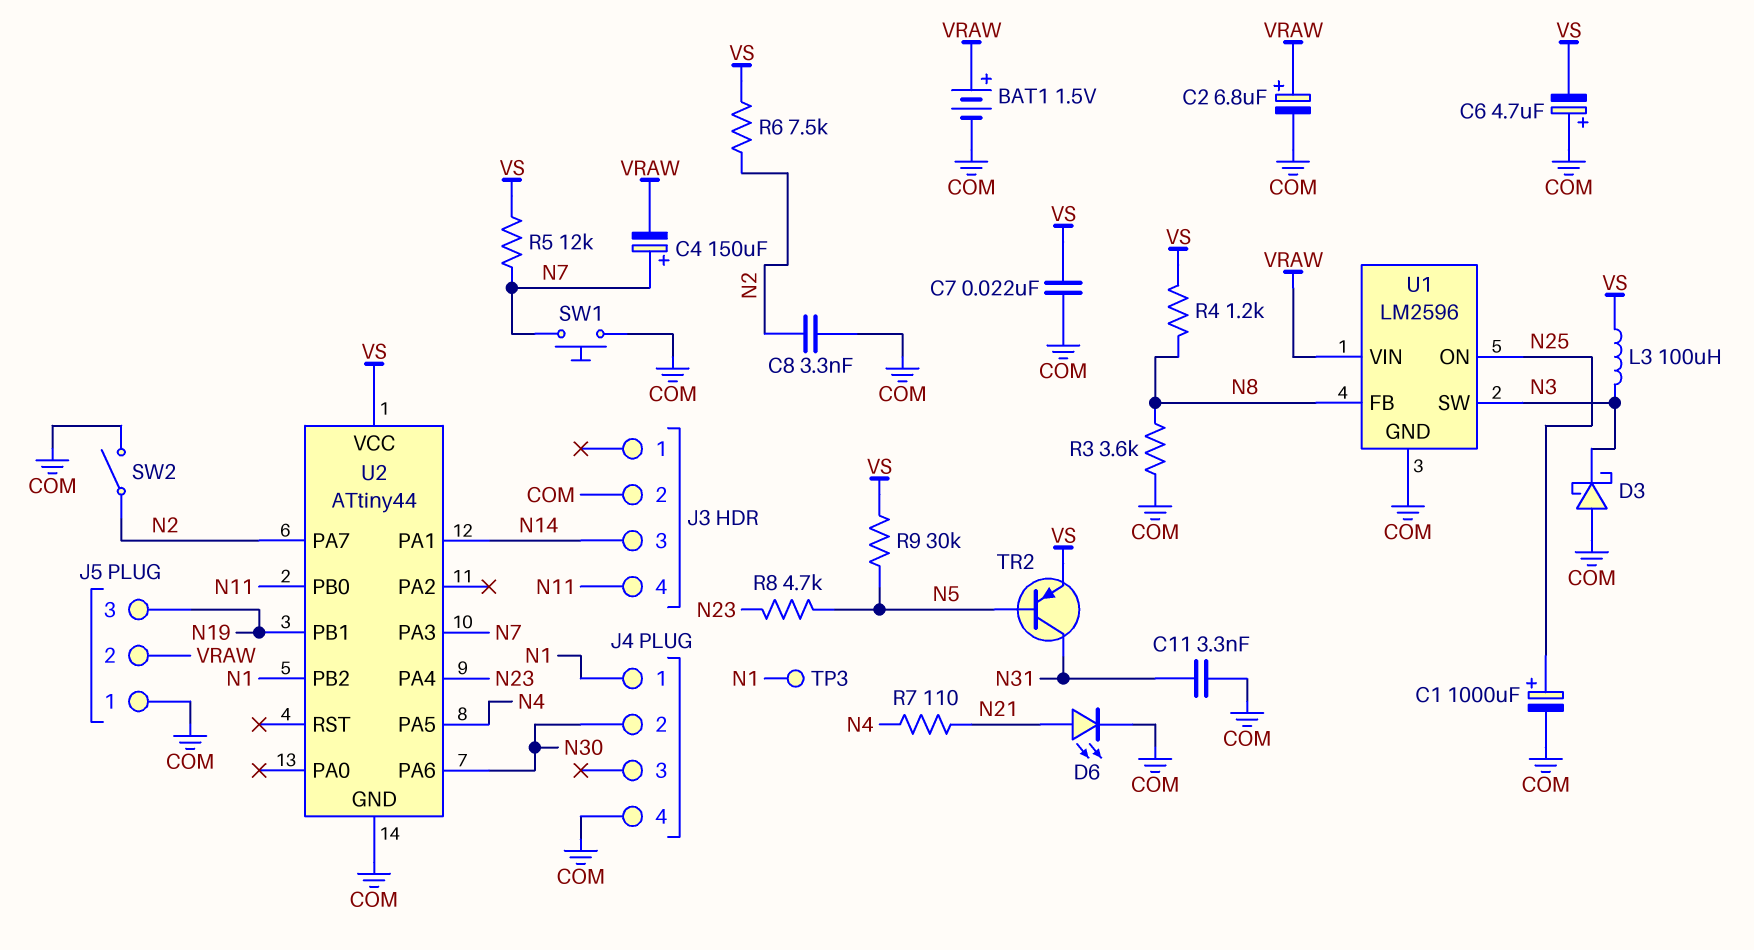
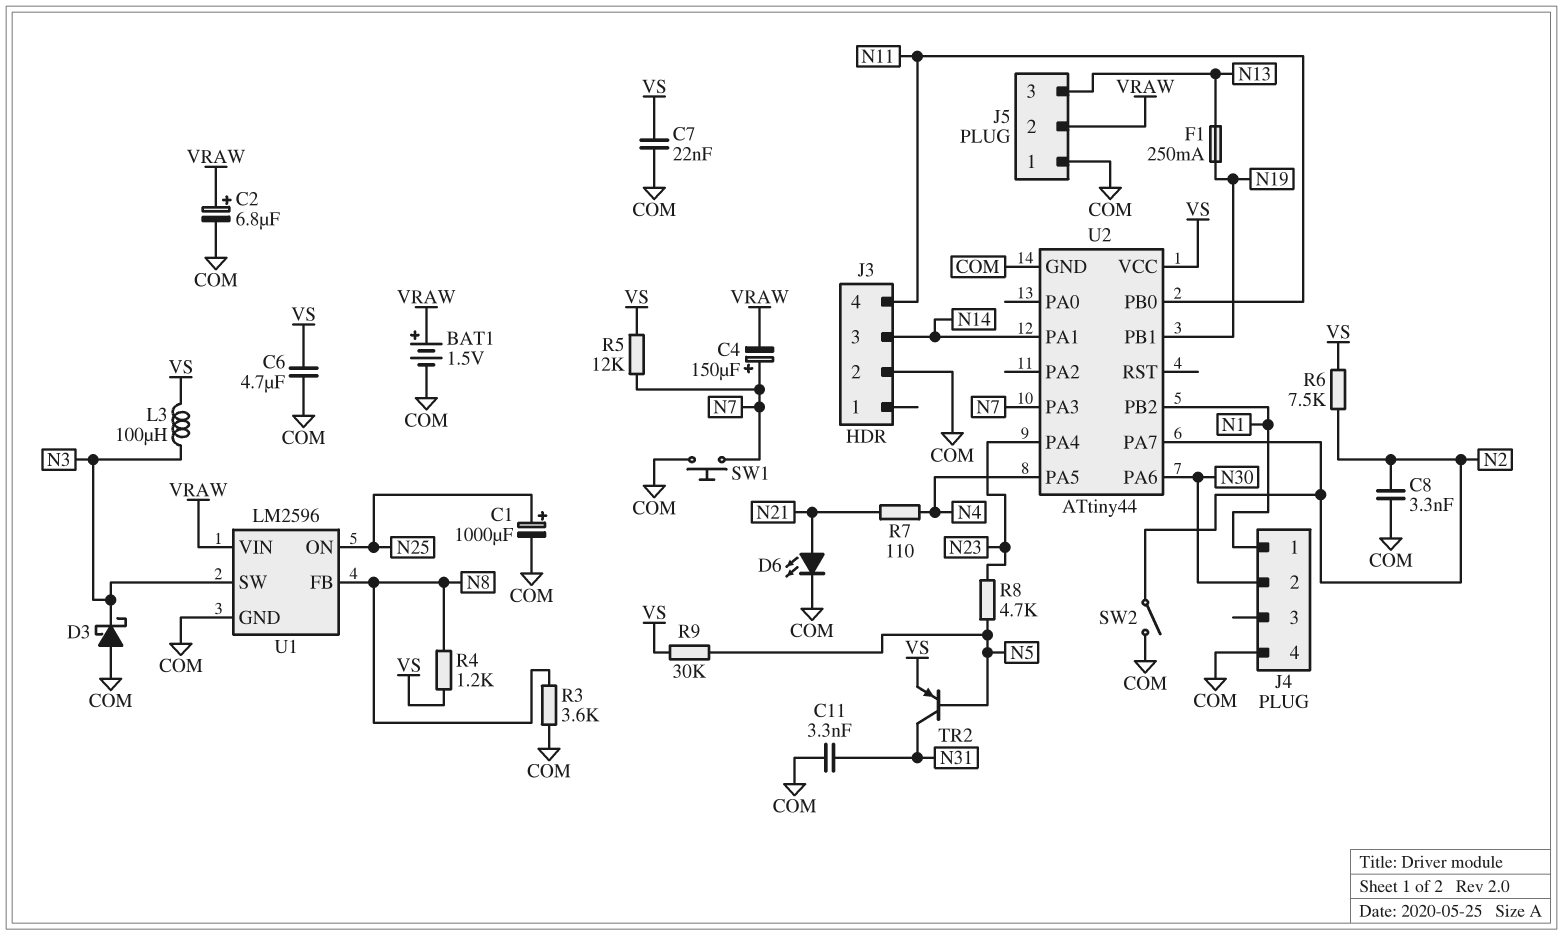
C6: 4.7uF (plus COM, minus VS) -> 4.7uF (COM, VS)
F1: none -> 250mA (N13, N19)
J5 pin 3: N19 -> N13
TP3: test point (N1) -> none

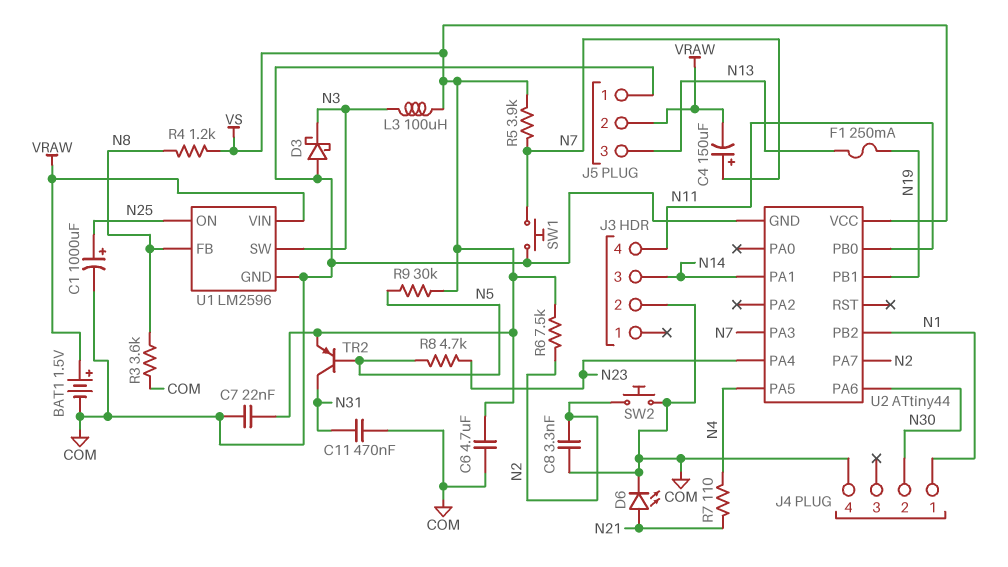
C2: 6.8uF (plus VRAW, minus COM) -> none
C11: 3.3nF (COM, N31) -> 470nF (COM, N31)
R5: 12k (N7, VS) -> 3.9k (N7, VS)
SW2: switch (COM, N2) -> button (COM, N2)

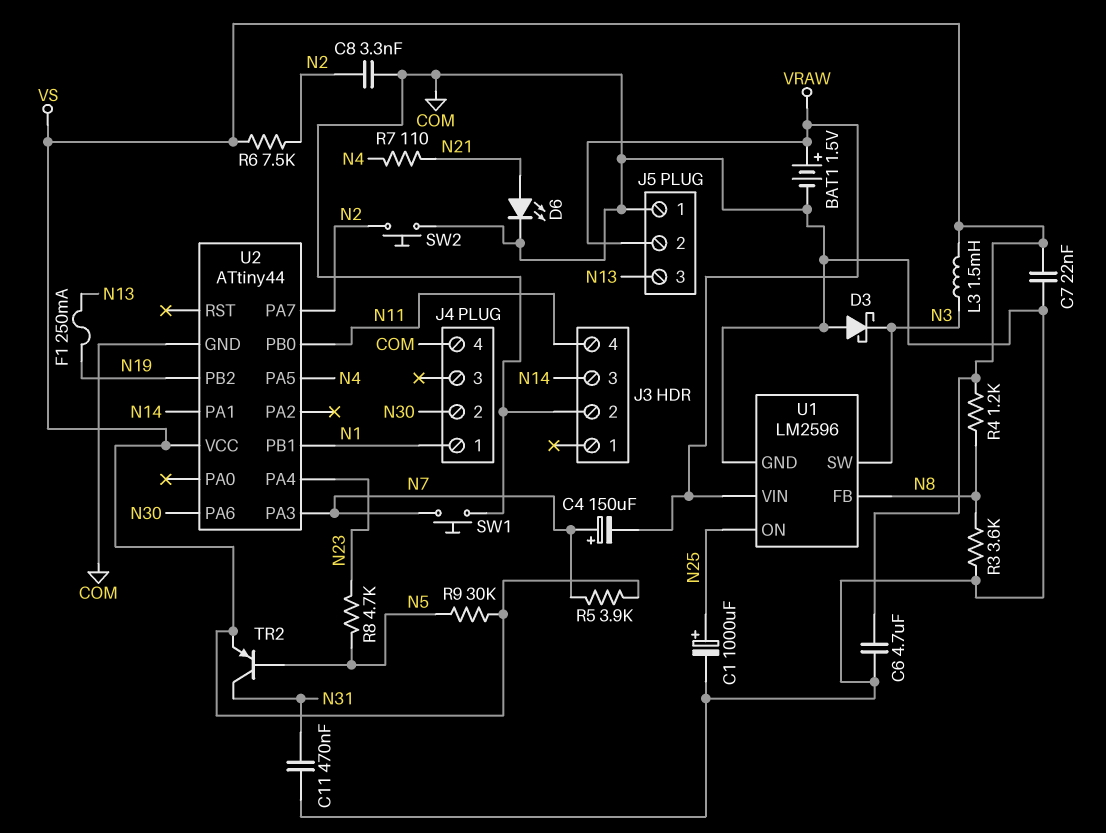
L3: 100uH (N3, VS) -> 1.5mH (N3, VS)
U2 pin PB1: N19 -> N1
U2 pin PB2: N1 -> N19

